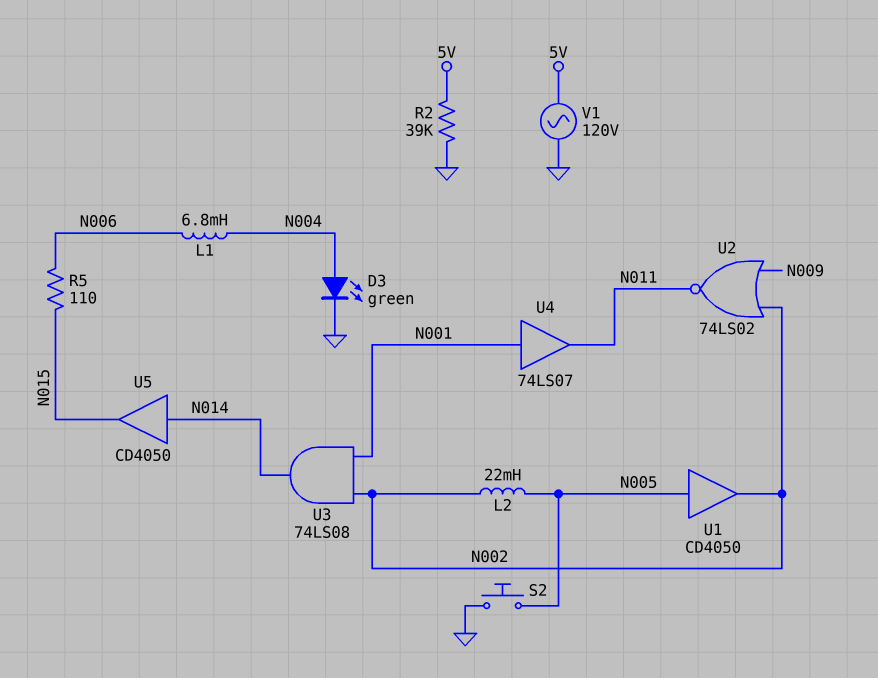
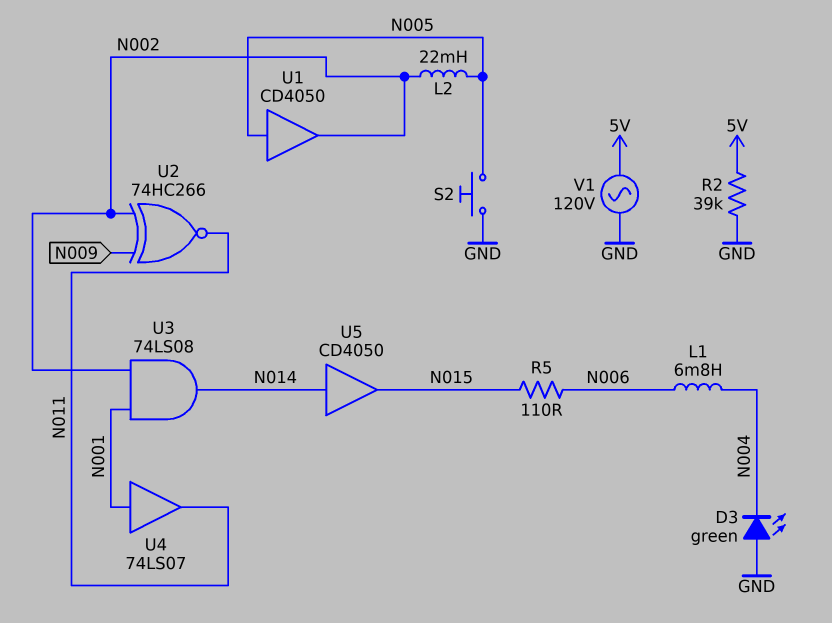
D3: LED green (A N004, K GND) -> LED green (A GND, K N004)
U2: NOR 74LS02 (in N002, in N009, out N011) -> XNOR 74HC266 (in N002, in N009, out N011)

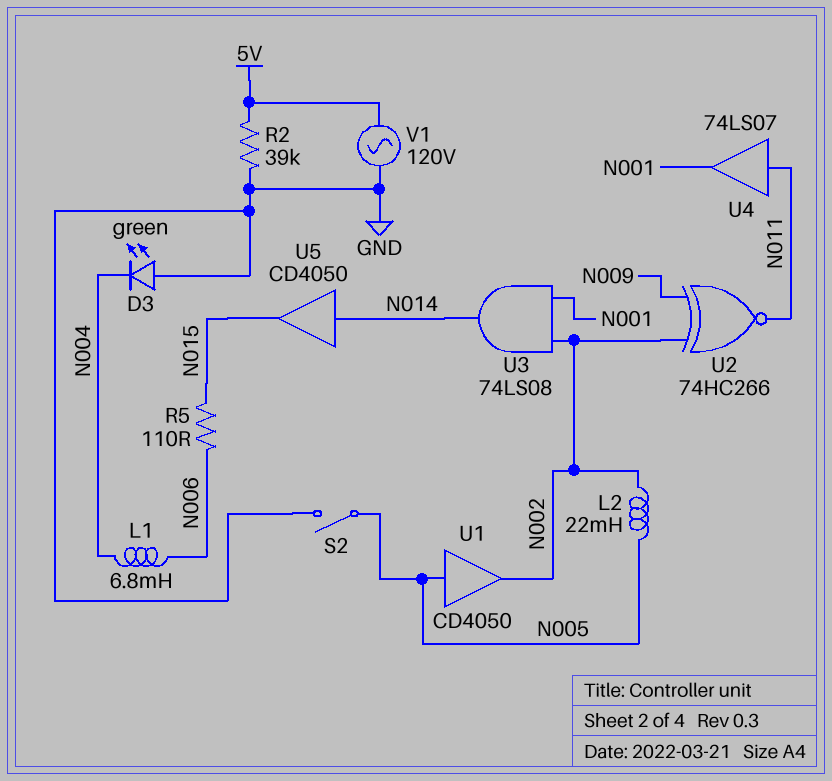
S2: button (GND, N005) -> switch (GND, N005)
U4: buffer 74LS07 (in N001, out N011) -> buffer 74LS07 (in N011, out N001)

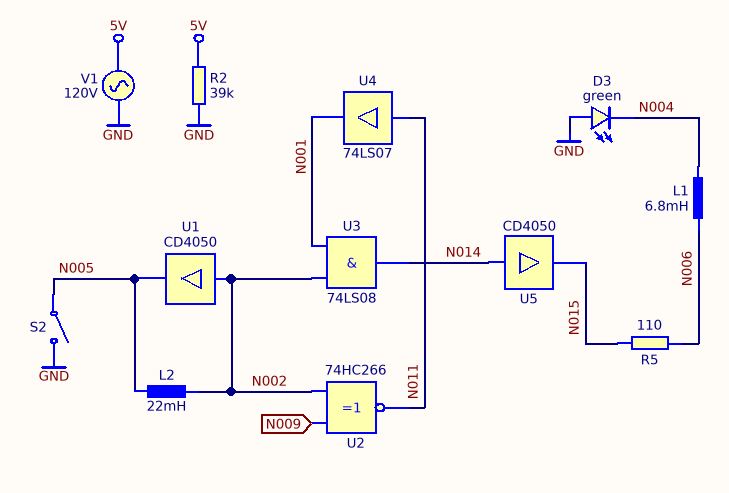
U1: buffer CD4050 (in N005, out N002) -> buffer CD4050 (in N002, out N005)

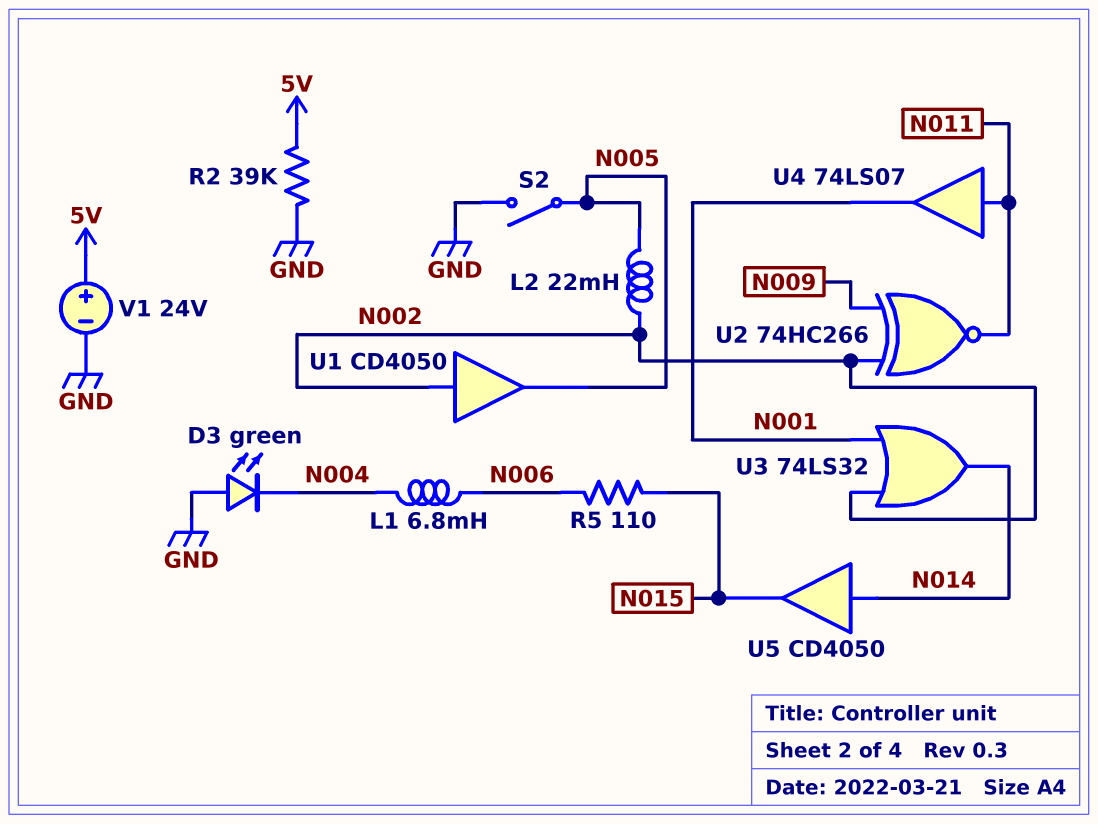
U3: AND 74LS08 (in N001, in N002, out N014) -> OR 74LS32 (in N001, in N002, out N014)
V1: AC 120V (5V, GND) -> 24V (plus 5V, minus GND)

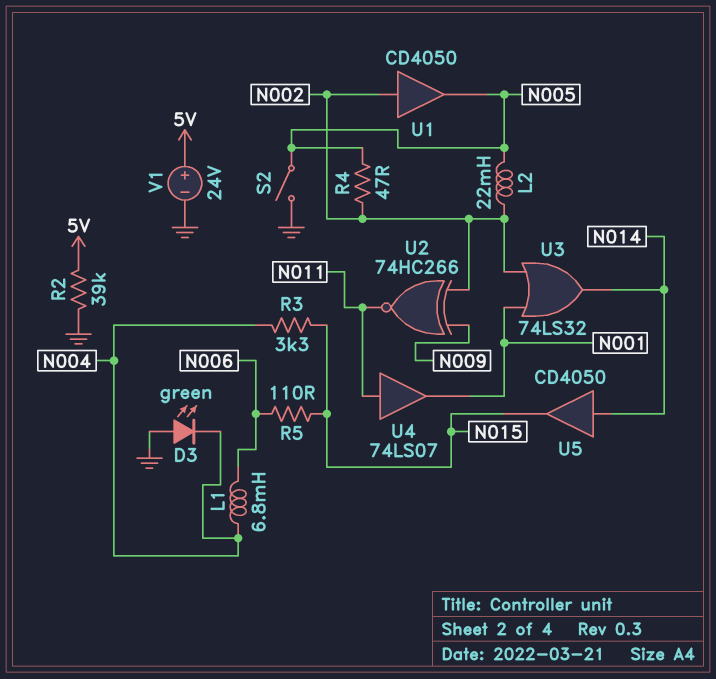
R3: none -> 3.3k (N004, N015)
R4: none -> 47 (N002, N005)

